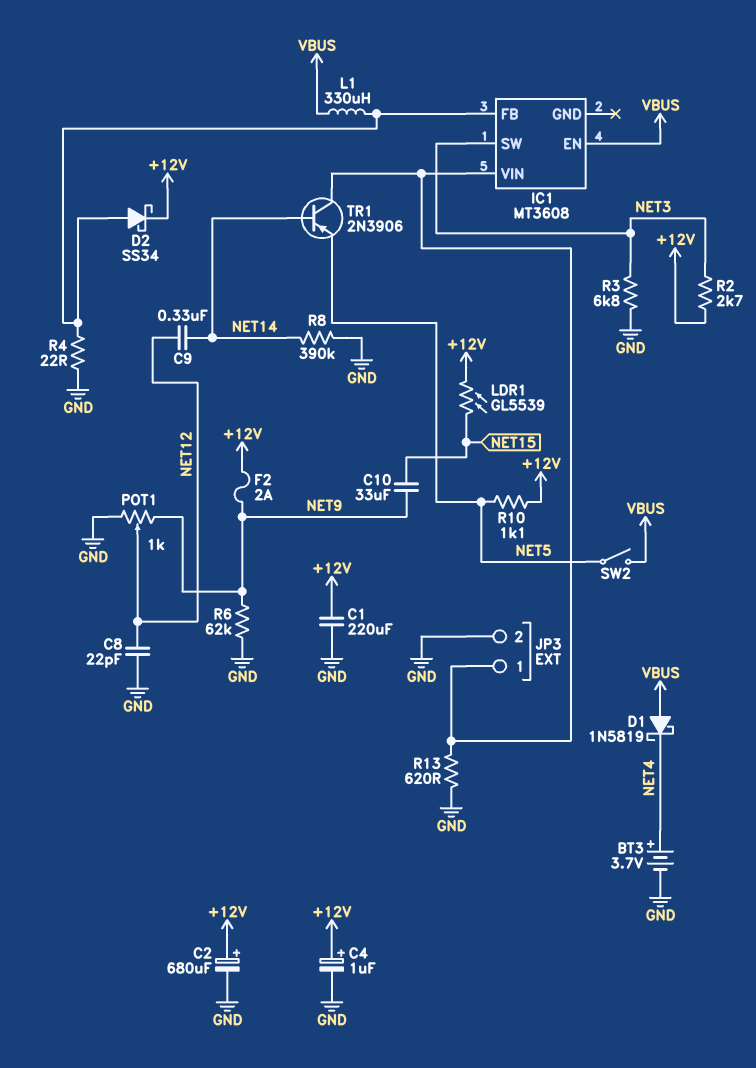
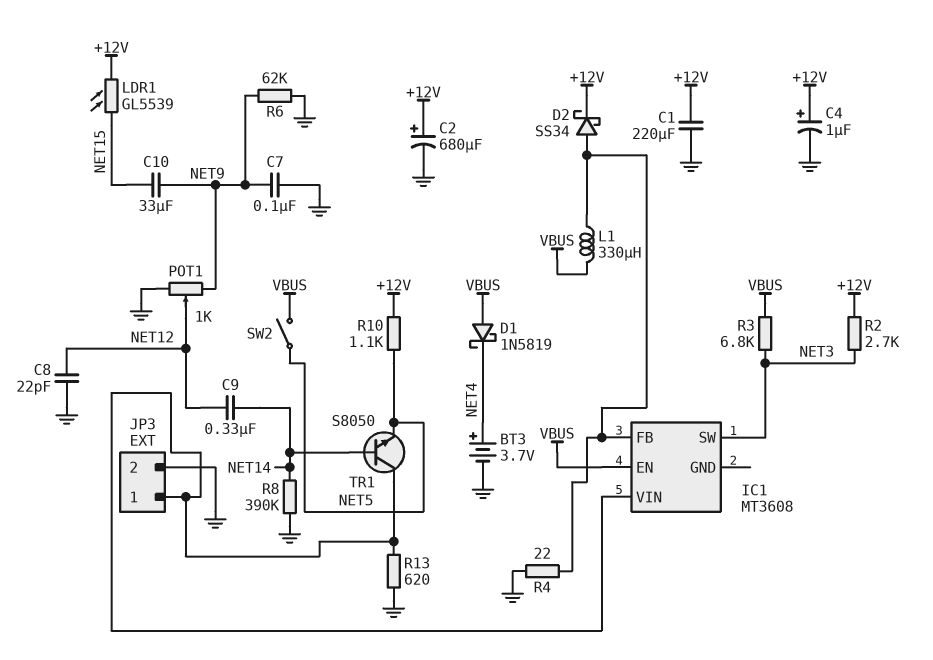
C7: none -> 100nF (GND, NET9)
F2: 2A (+12V, NET9) -> none
R3: 6.8k (GND, NET3) -> 6.8k (NET3, VBUS)
TR1: PNP 2N3906 (B NET14, C IC1/VIN, E NET5) -> NPN S8050 (B NET14, C IC1/VIN, E NET5)

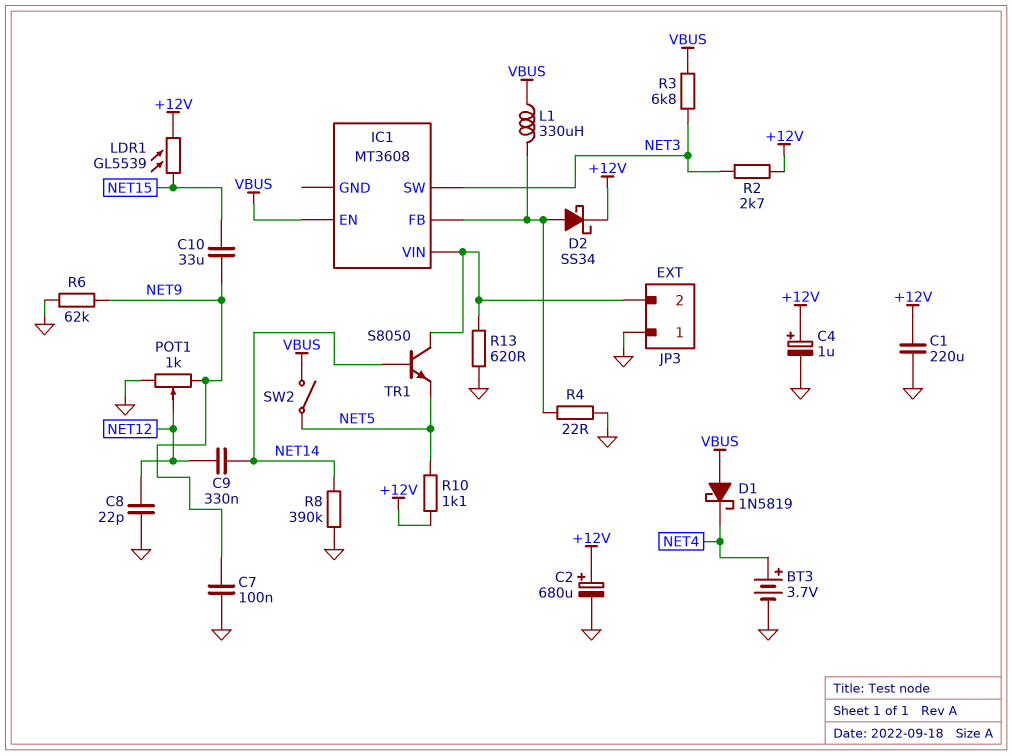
JP3 pin 1: IC1/VIN -> GND
JP3 pin 2: GND -> IC1/VIN

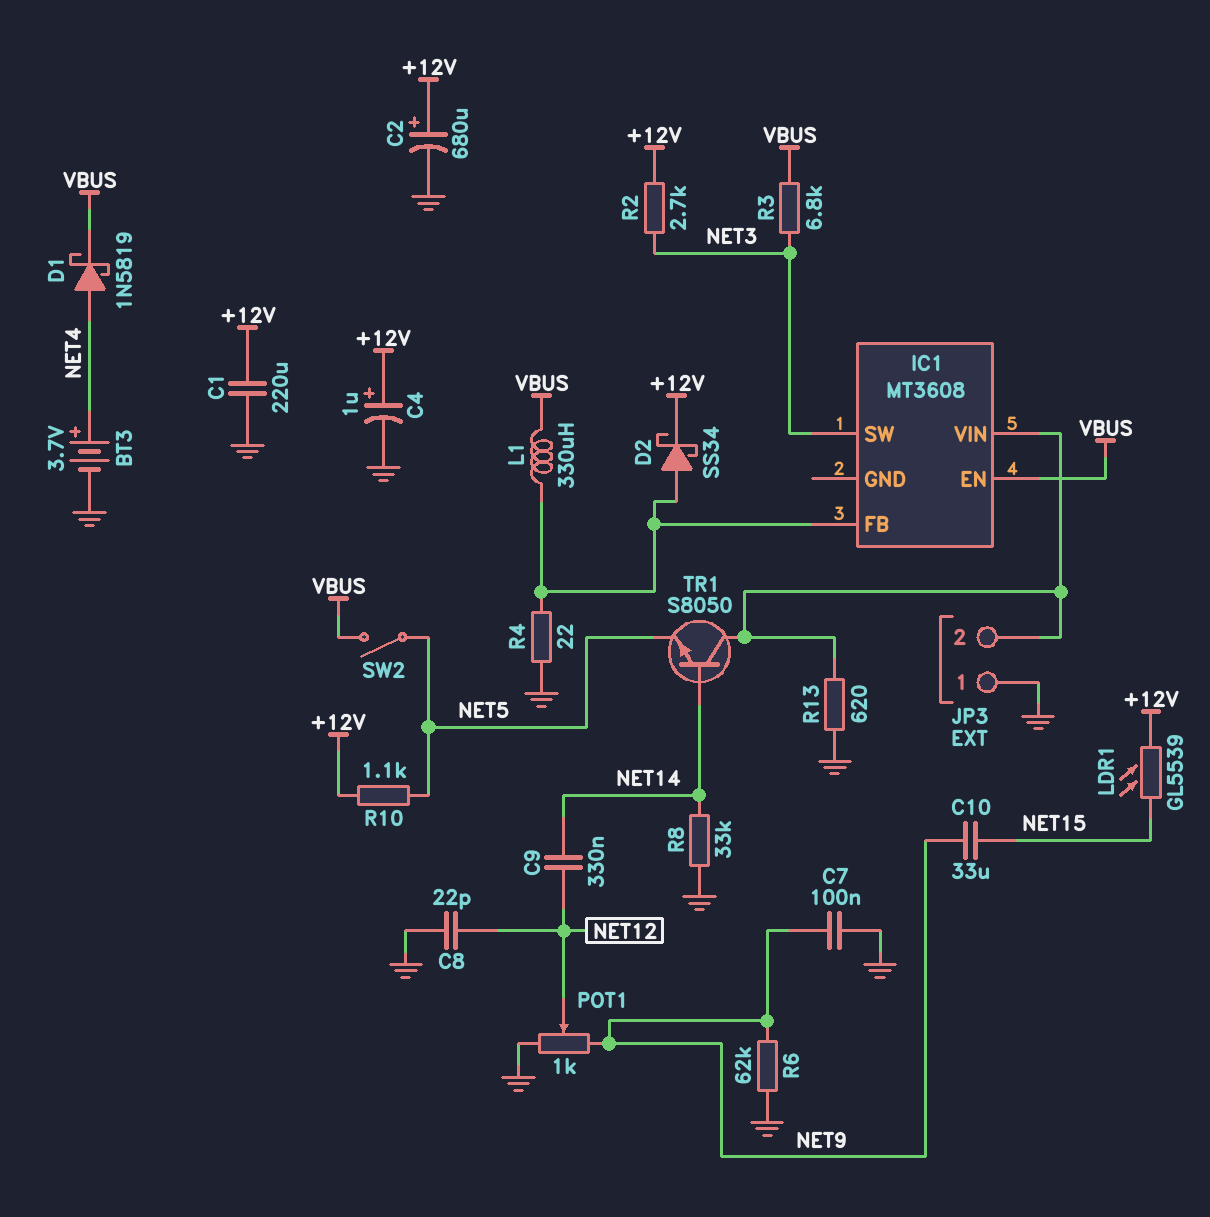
D1: schottky 1N5819 (A VBUS, K NET4) -> schottky 1N5819 (A NET4, K VBUS)
R8: 390k (GND, NET14) -> 33k (GND, NET14)

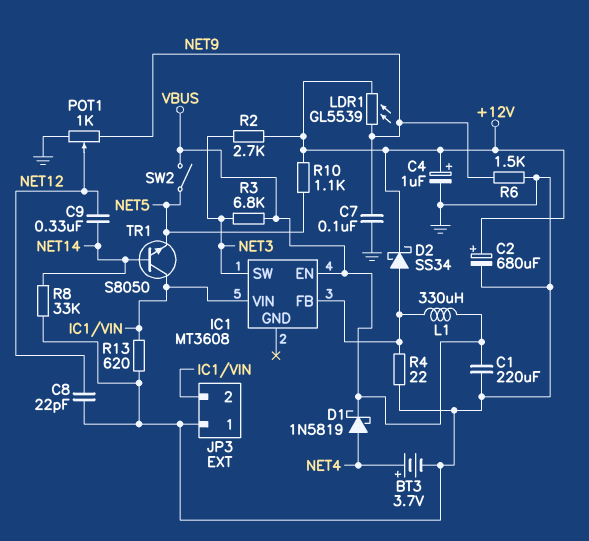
C1: 220uF (+12V, GND) -> 220uF (GND, VBUS)
C10: 33uF (NET9, NET15) -> none
LDR1: GL5539 (+12V, NET15) -> GL5539 (+12V, NET9)
R6: 62k (GND, NET9) -> 1.5k (GND, NET9)

